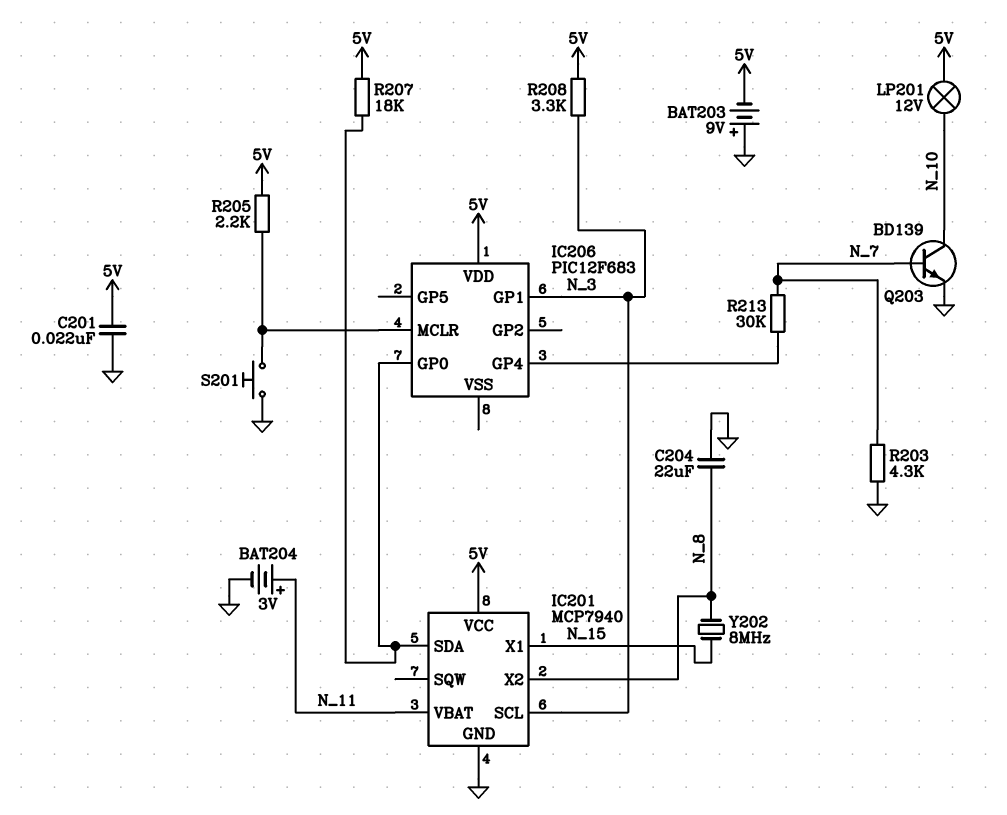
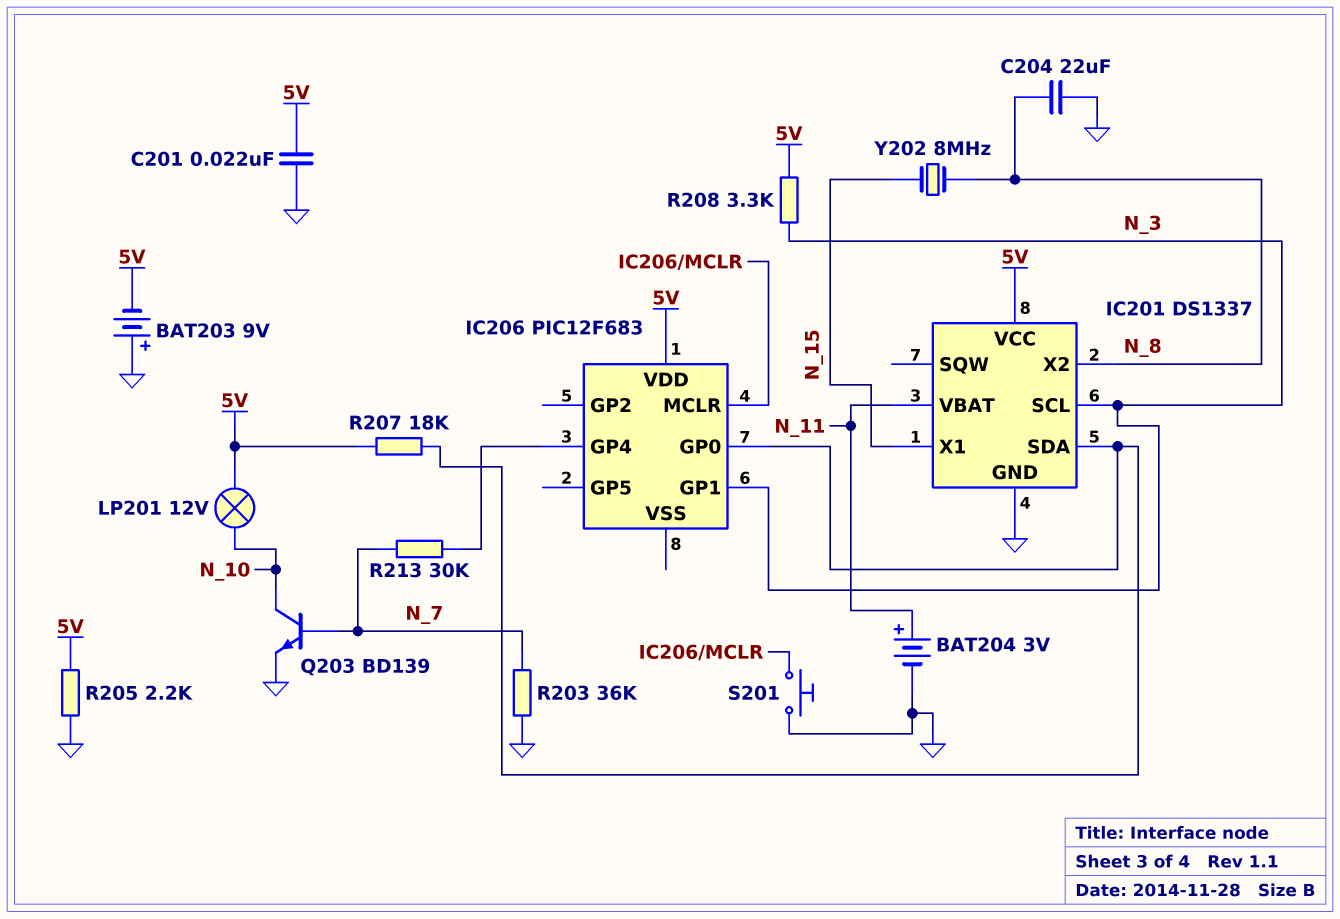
IC201: MCP7940 -> DS1337
R203: 4.3k (GND, N_7) -> 36k (GND, N_7)
R205: 2.2k (5V, IC206/MCLR) -> 2.2k (5V, GND)

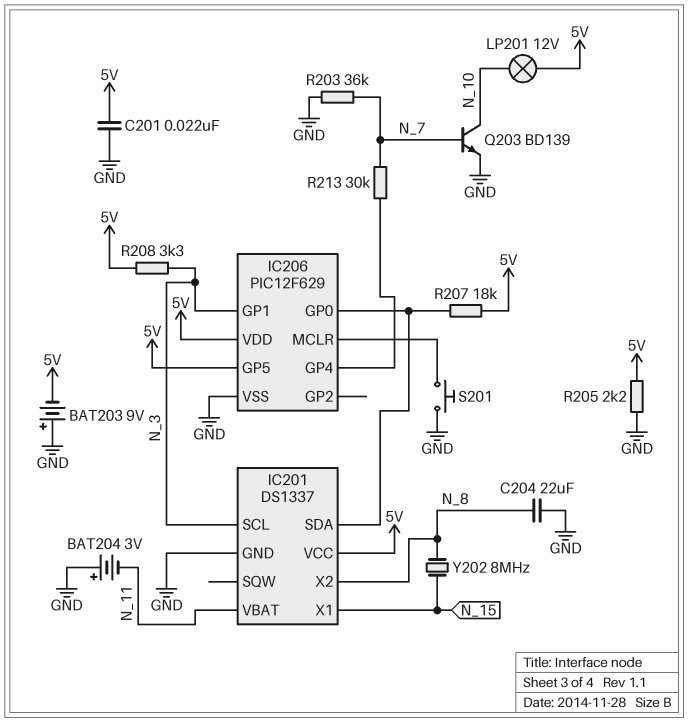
BAT204: 3V (plus N_11, minus GND) -> 3V (plus GND, minus N_11)
IC206: PIC12F683 -> PIC12F629
IC206 pin GP5: none -> 5V
IC206 pin VSS: none -> GND

